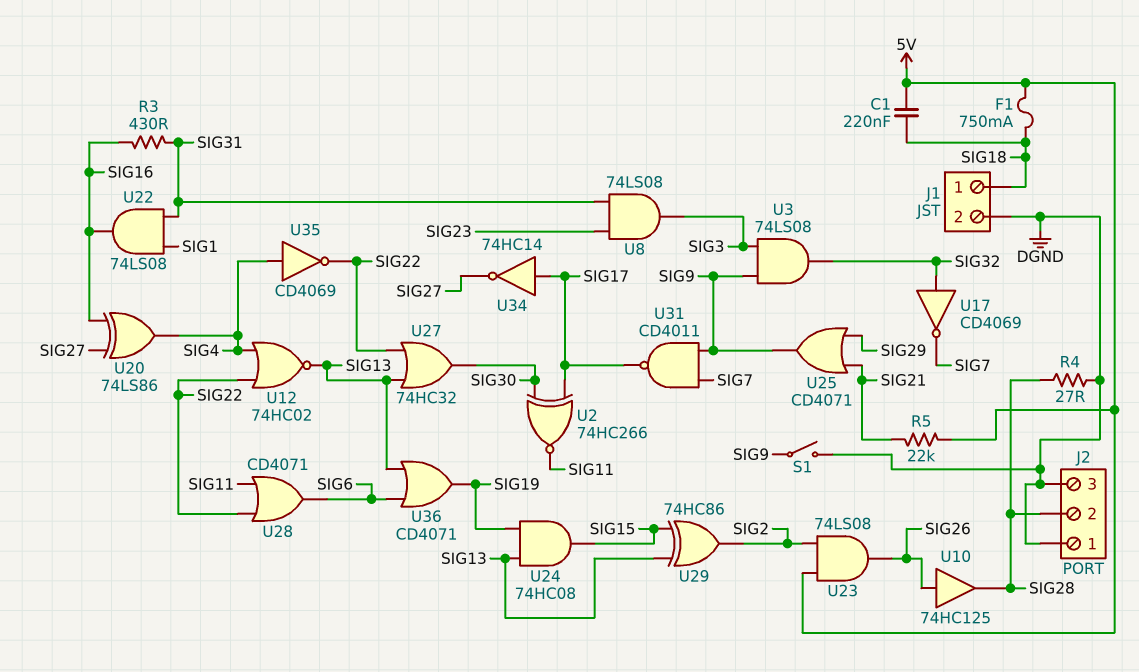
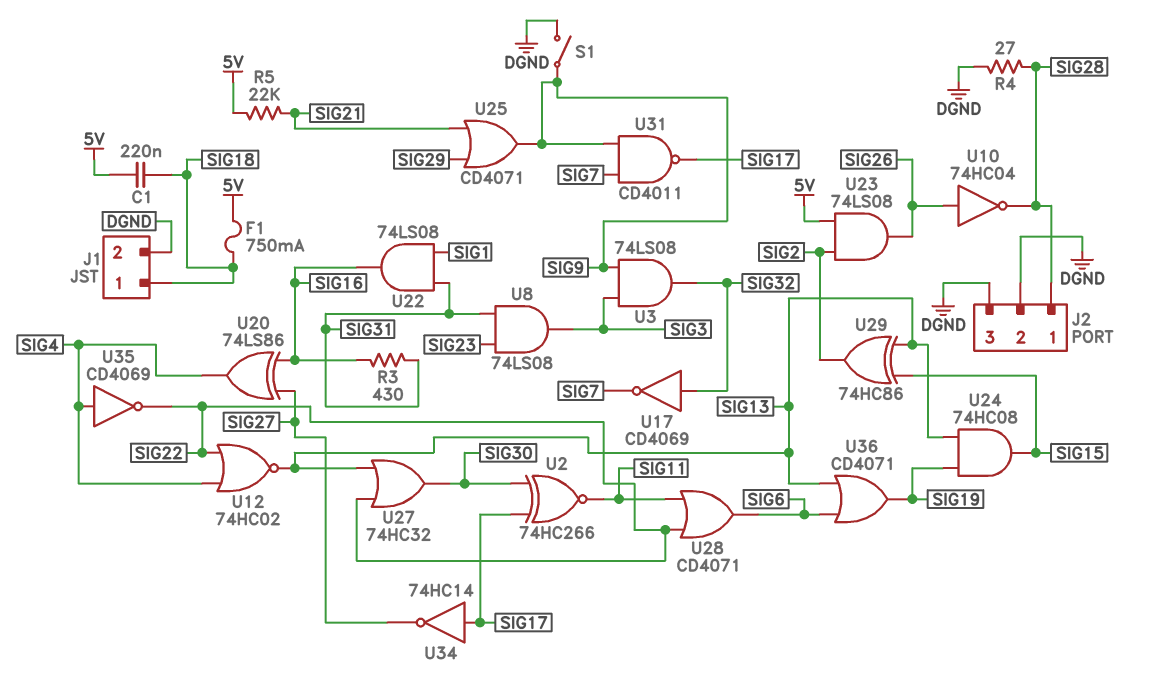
J2 pin 1: DGND -> SIG28
J2 pin 2: SIG28 -> DGND
U10: buffer 74HC125 (in SIG26, out SIG28) -> NOT 74HC04 (in SIG26, out SIG28)

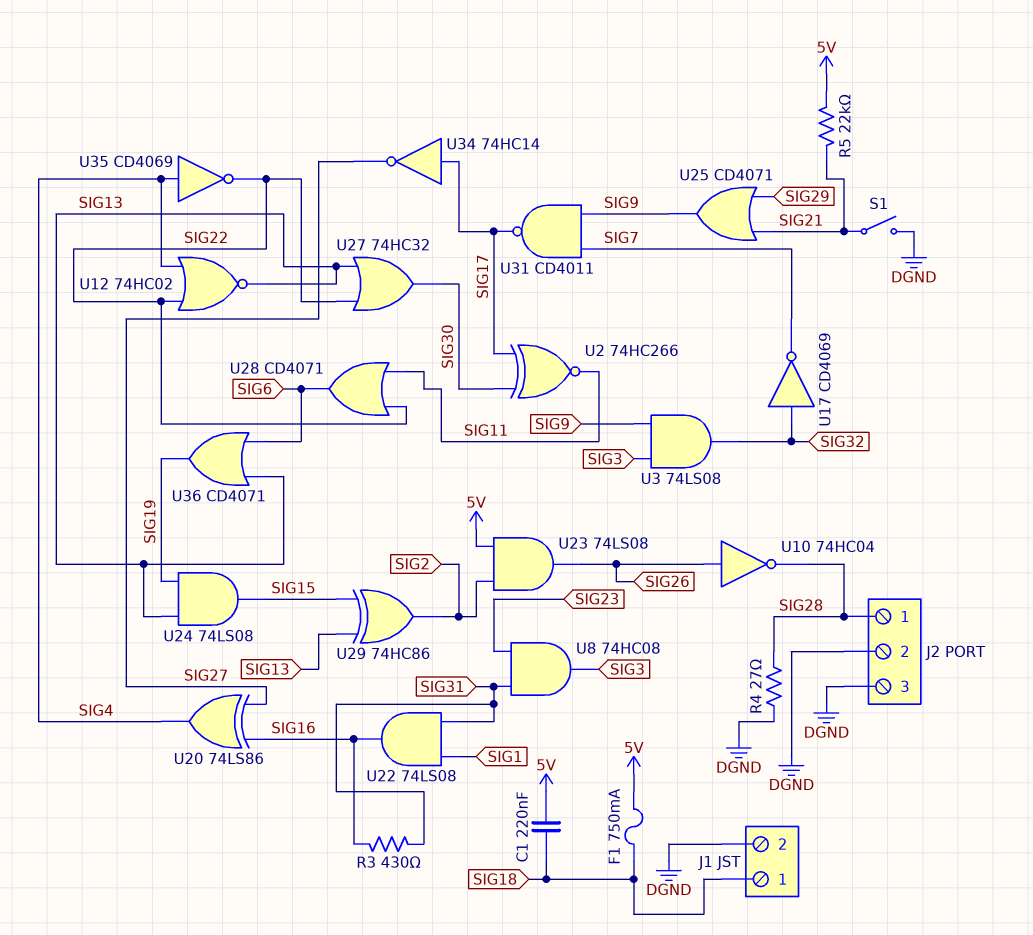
S1: switch (DGND, SIG9) -> switch (DGND, SIG21)
U8: AND 74LS08 (in SIG23, in SIG31, out SIG3) -> AND 74HC08 (in SIG23, in SIG31, out SIG3)
U24: AND 74HC08 (in SIG13, in SIG19, out SIG15) -> AND 74LS08 (in SIG13, in SIG19, out SIG15)

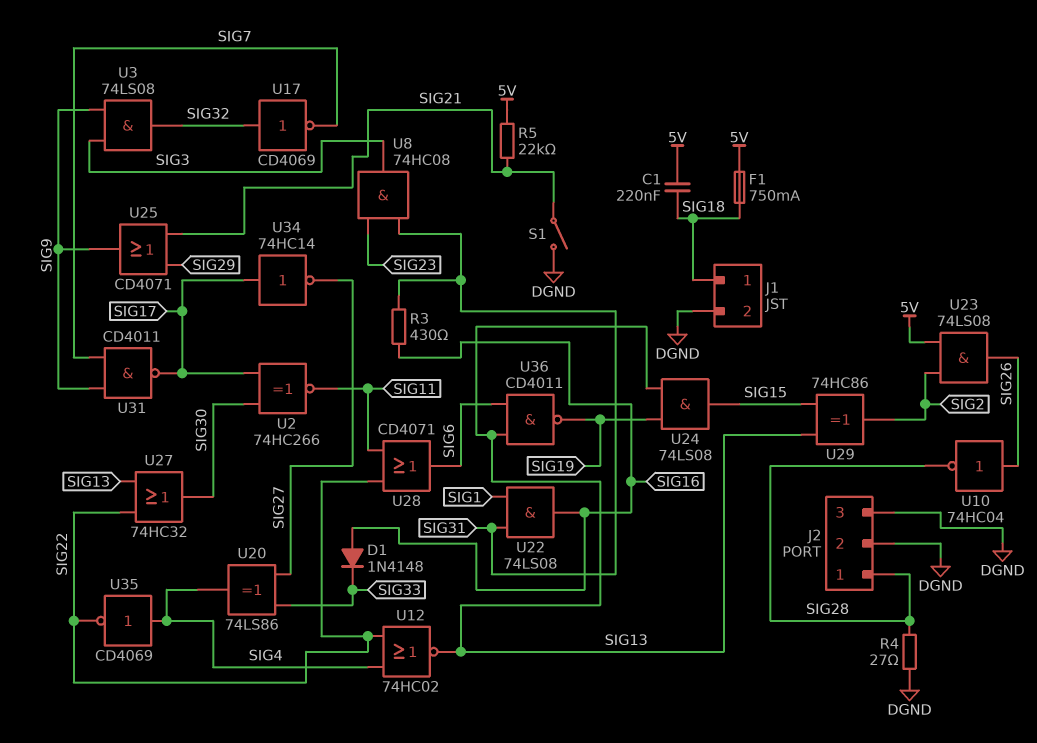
D1: none -> diode 1N4148 (A SIG16, K SIG33)
U20: XOR 74LS86 (in SIG16, in SIG27, out SIG4) -> XOR 74LS86 (in SIG27, in SIG33, out SIG4)
U36: OR CD4071 (in SIG6, in SIG13, out SIG19) -> NAND CD4011 (in SIG6, in SIG13, out SIG19)

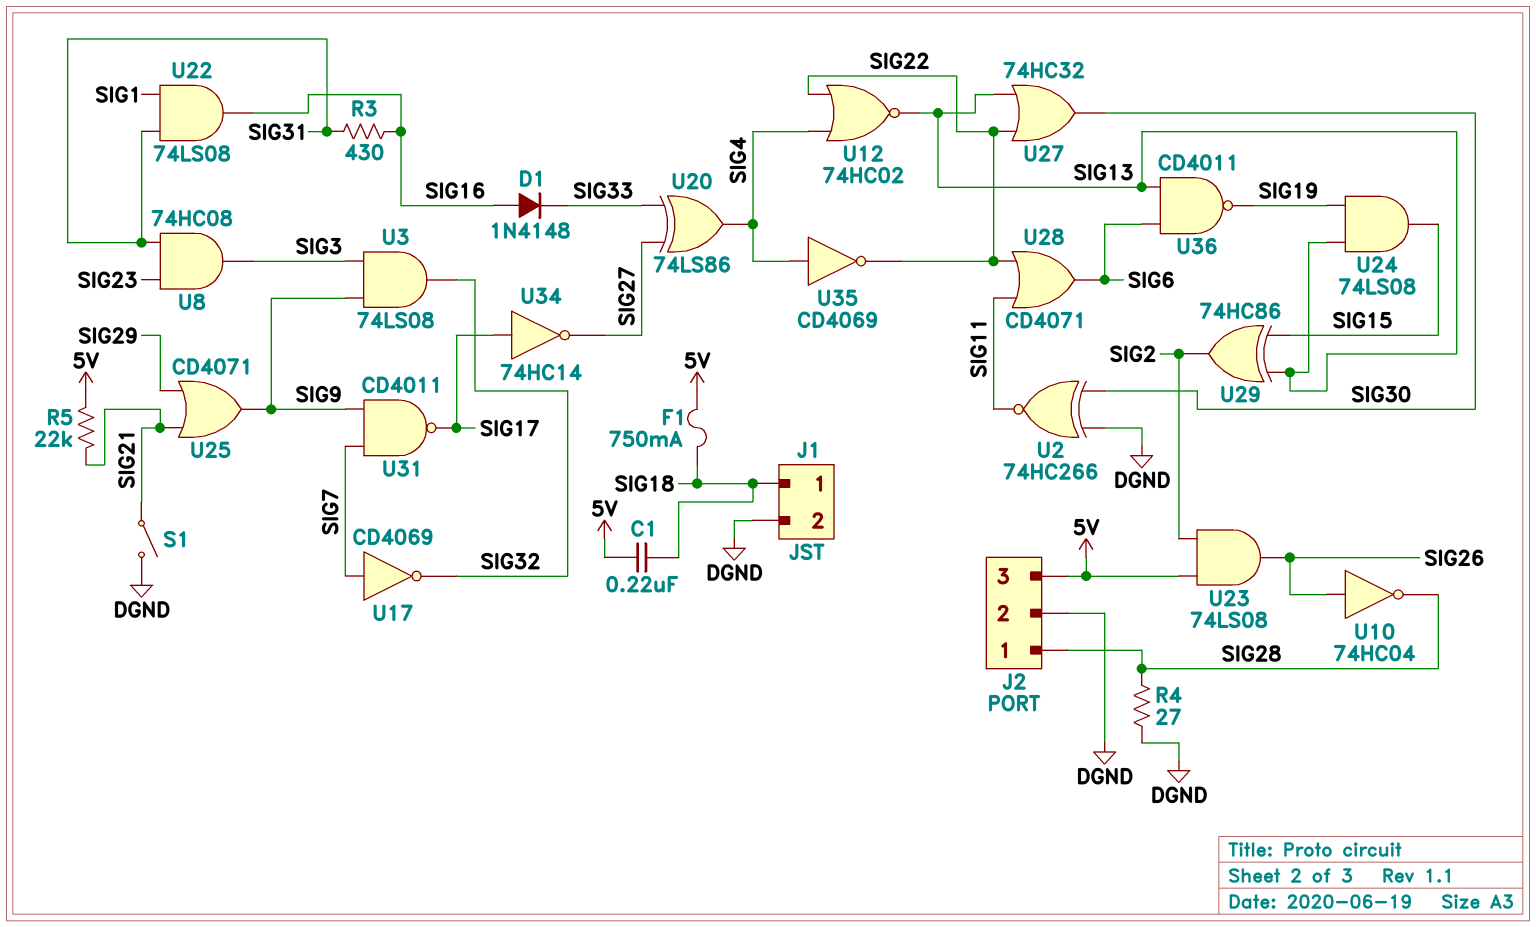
J2 pin 3: DGND -> 5V
U2: XNOR 74HC266 (in SIG17, in SIG30, out SIG11) -> XNOR 74HC266 (in DGND, in SIG30, out SIG11)
U17: NOT CD4069 (in SIG32, out SIG7) -> NOT CD4069 (in SIG7, out SIG32)

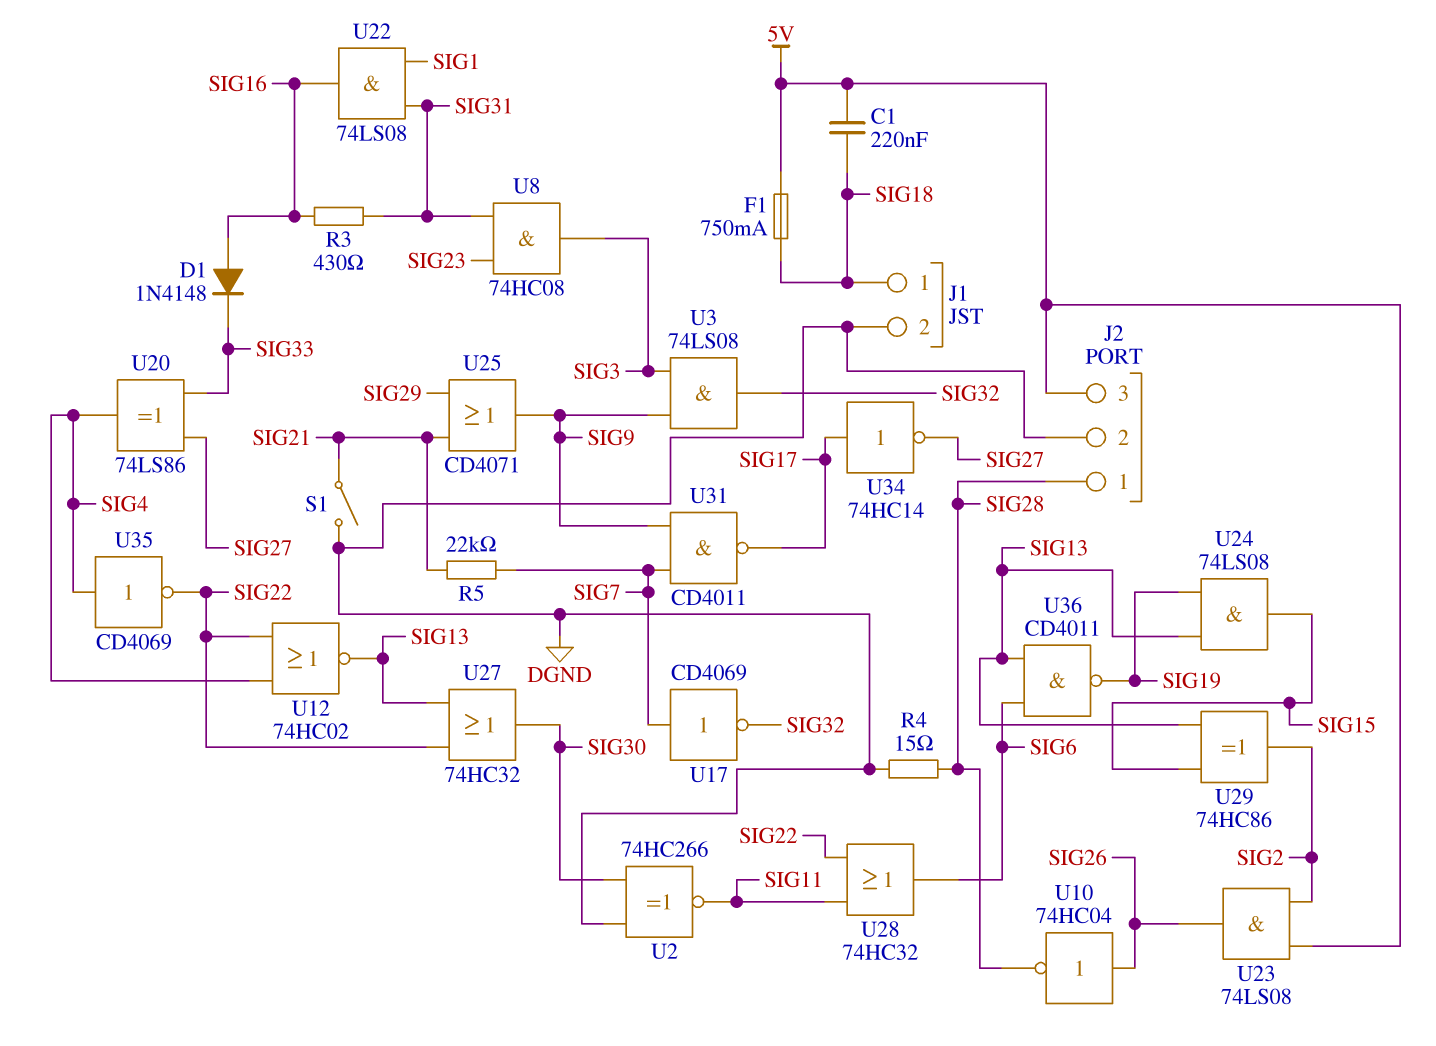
R4: 27 (DGND, SIG28) -> 15 (DGND, SIG28)
R5: 22k (5V, SIG21) -> 22k (SIG7, SIG21)
U28: OR CD4071 (in SIG11, in SIG22, out SIG6) -> OR 74HC32 (in SIG11, in SIG22, out SIG6)

